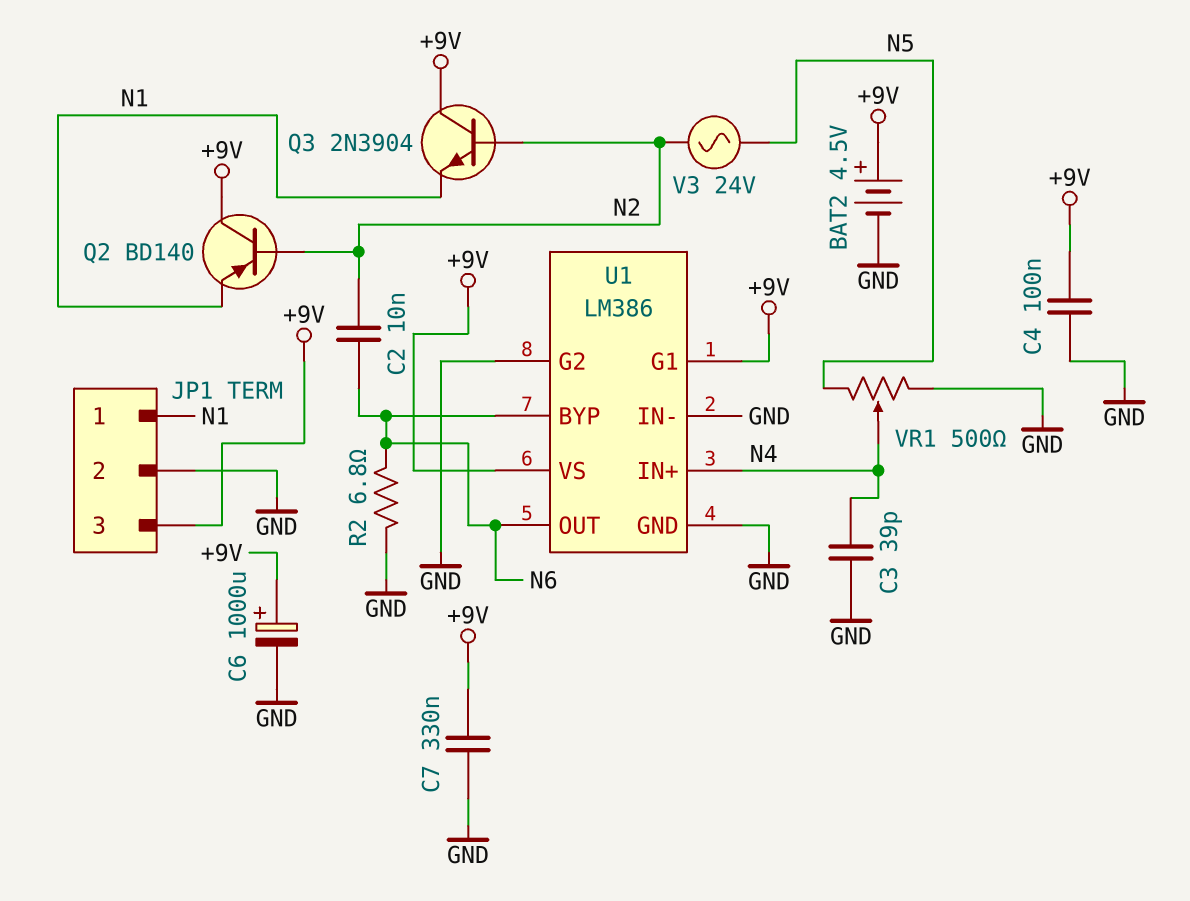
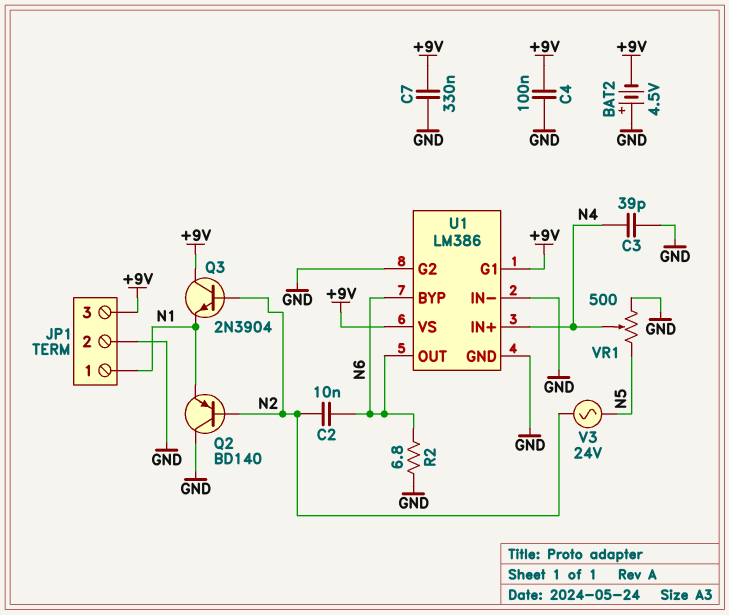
BAT2: 4.5V (plus +9V, minus GND) -> 4.5V (plus GND, minus +9V)
C6: 1000uF (plus +9V, minus GND) -> none
Q2: PNP BD140 (B N2, C +9V, E N1) -> PNP BD140 (B N2, C GND, E N1)

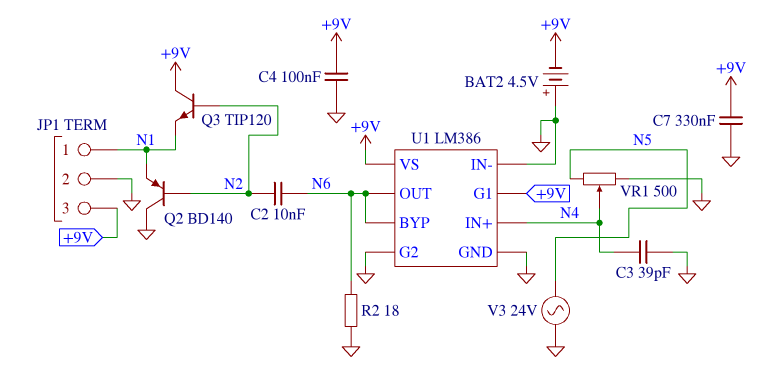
Q3: NPN 2N3904 (B N2, C +9V, E N1) -> NPN TIP120 (B N2, C +9V, E N1)
R2: 6.8 (GND, N6) -> 18 (GND, N6)
V3: AC 24V (N2, N5) -> AC 24V (GND, N5)

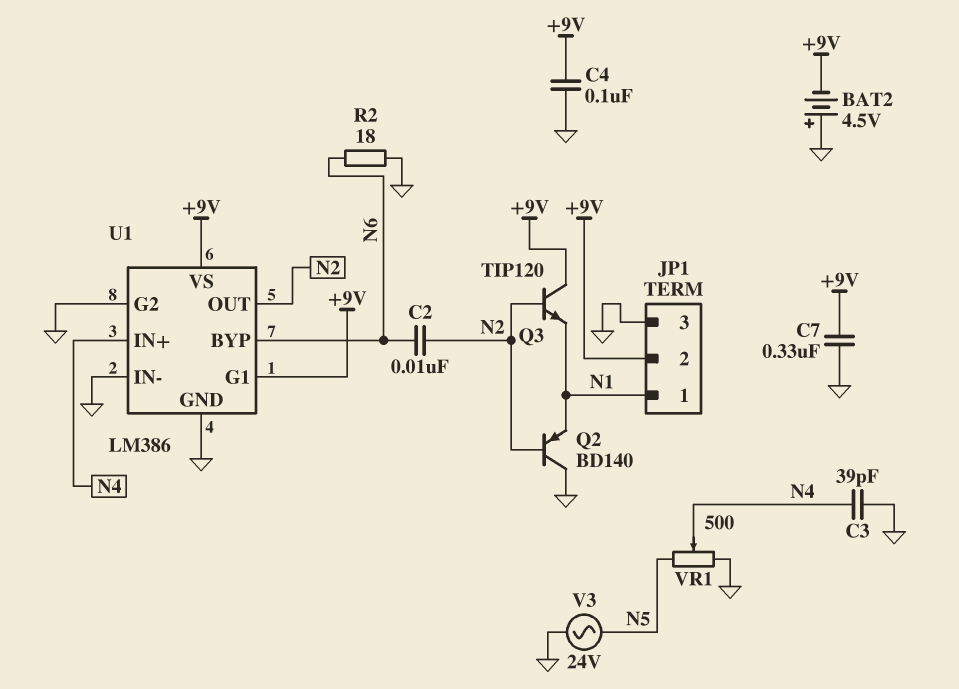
JP1 pin 2: GND -> +9V
JP1 pin 3: +9V -> GND
U1 pin OUT: N6 -> N2

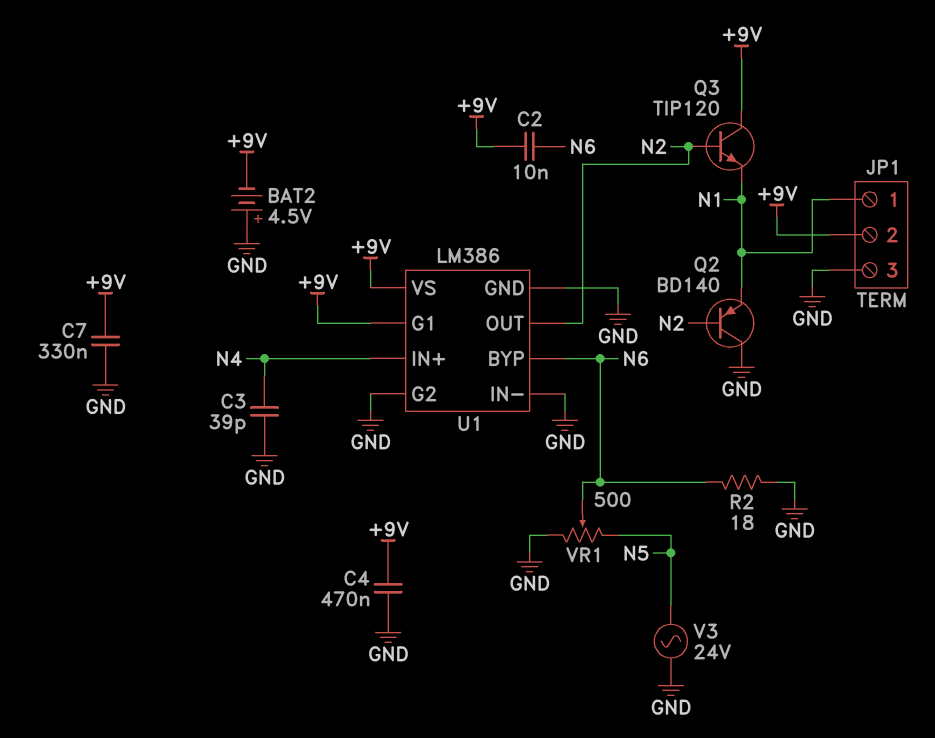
C2: 10nF (N2, N6) -> 10nF (+9V, N6)
C4: 100nF (+9V, GND) -> 470nF (+9V, GND)
VR1: 500 (GND, N5, wiper N4) -> 500 (GND, N5, wiper N6)

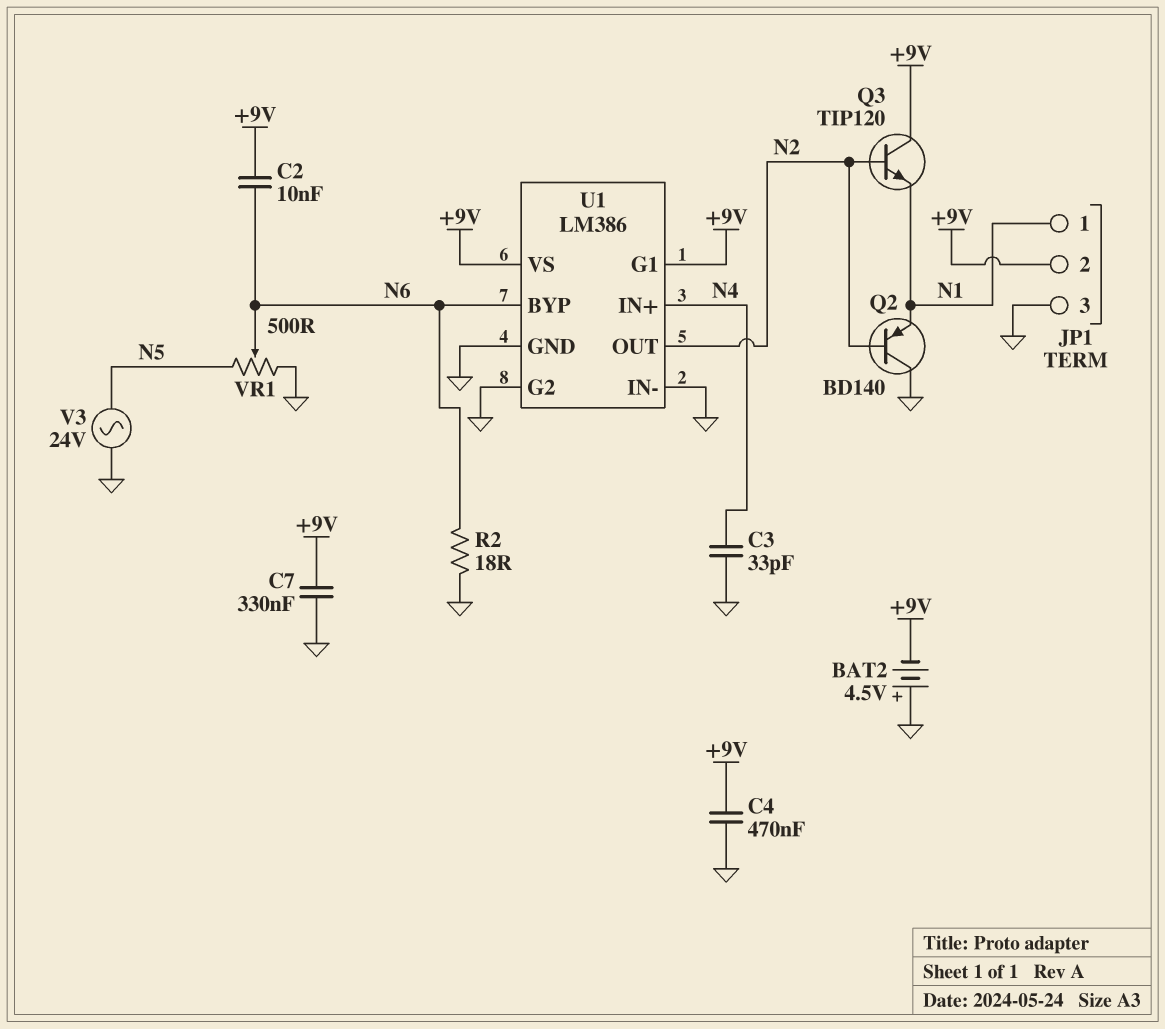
C3: 39pF (GND, N4) -> 33pF (GND, N4)

